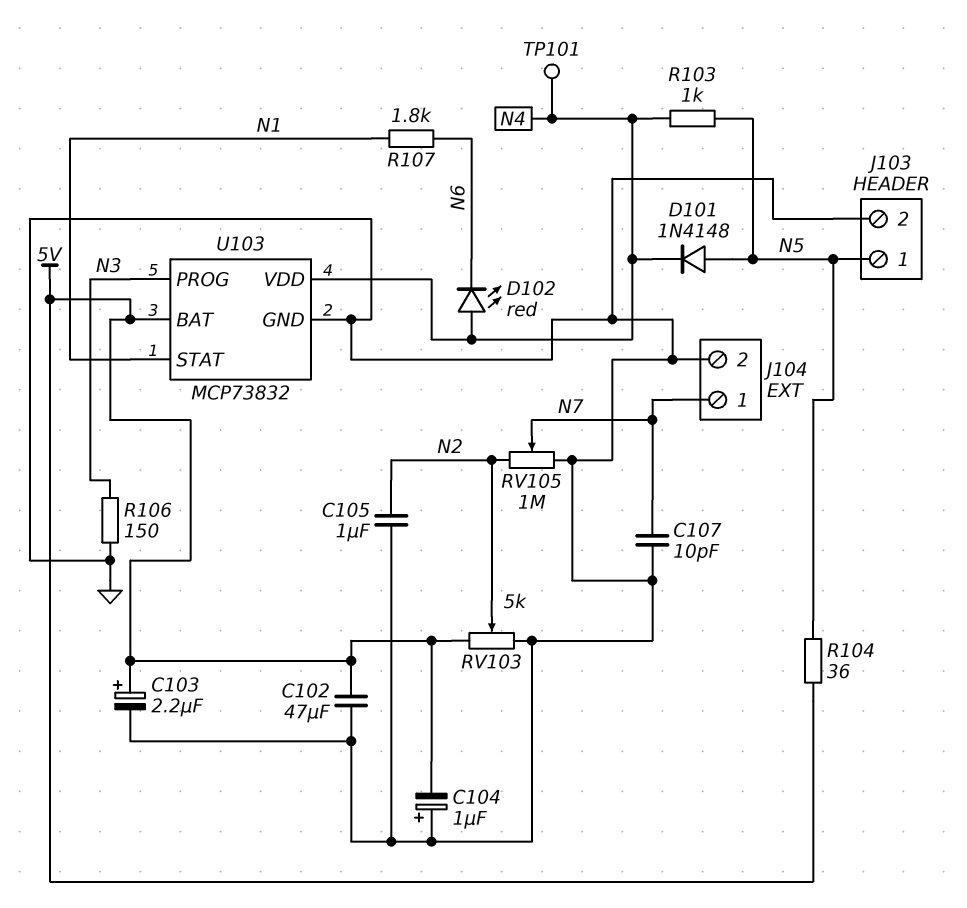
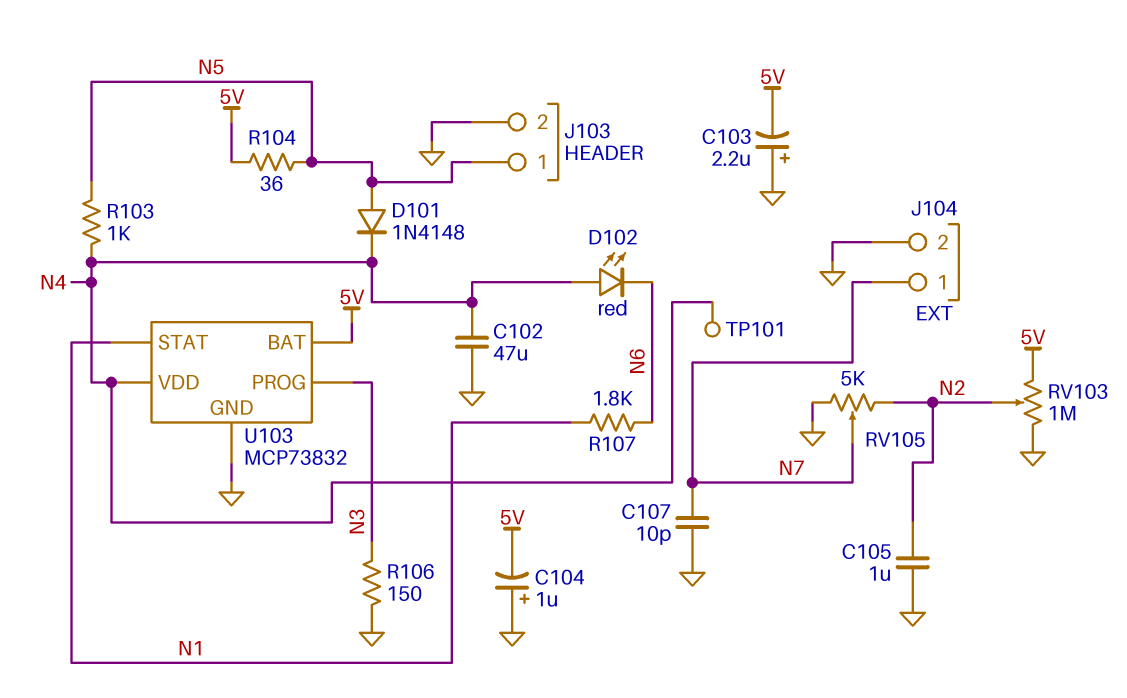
C102: 47uF (5V, GND) -> 47uF (GND, N4)
C103: 2.2uF (plus 5V, minus GND) -> 2.2uF (plus GND, minus 5V)
RV103: 5k (5V, GND, wiper N2) -> 1M (5V, GND, wiper N2)
RV105: 1M (GND, N2, wiper N7) -> 5k (GND, N2, wiper N7)

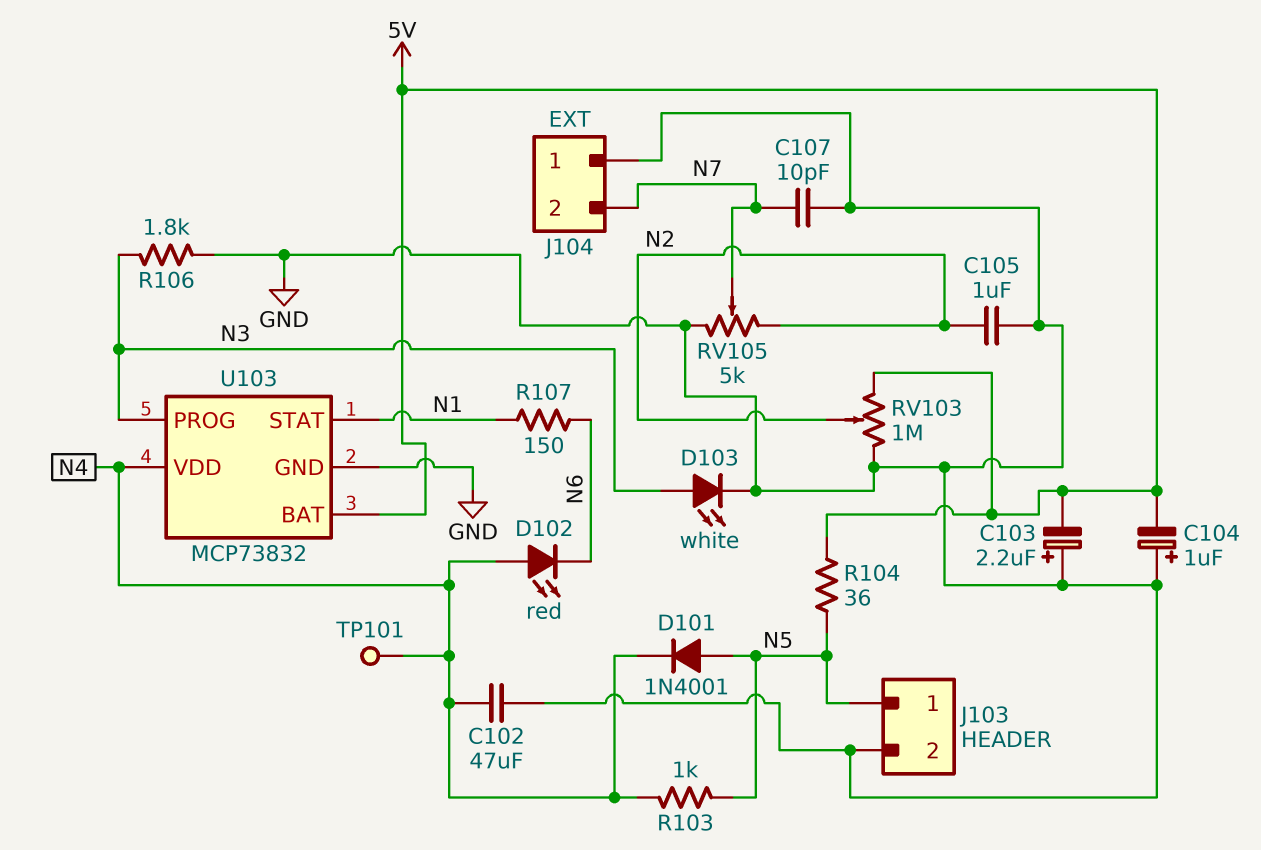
D101: diode 1N4148 (A N5, K N4) -> diode 1N4001 (A N5, K N4)
D103: none -> LED white (A N3, K GND)
J104 pin 1: N7 -> GND
J104 pin 2: GND -> N7
R106: 150 (GND, N3) -> 1.8k (GND, N3)
R107: 1.8k (N1, N6) -> 150 (N1, N6)

